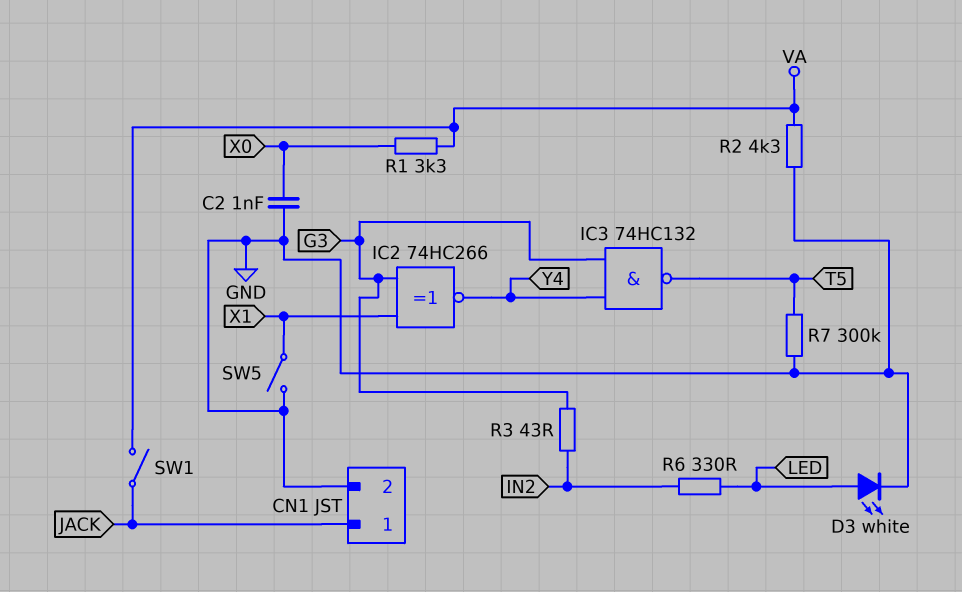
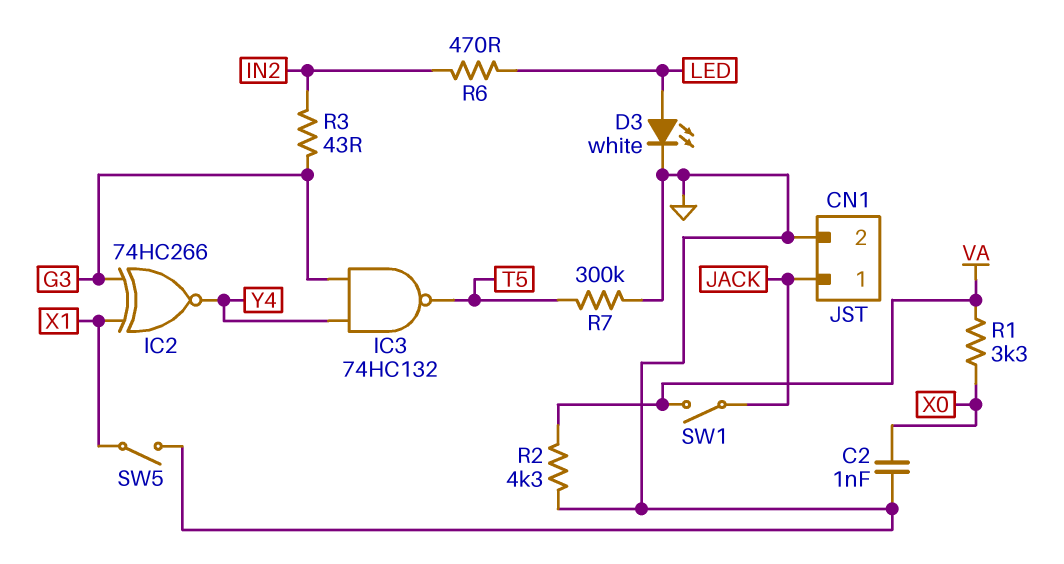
R6: 330 (IN2, LED) -> 470 (IN2, LED)

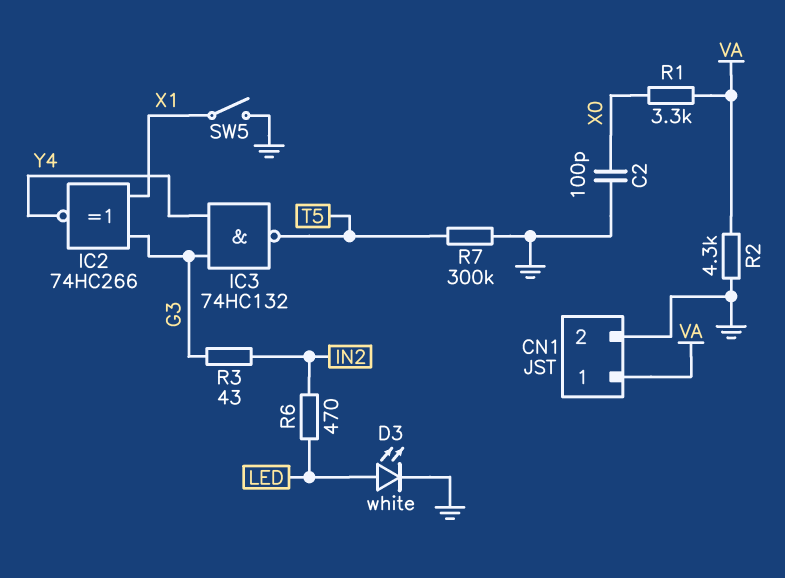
C2: 1nF (GND, X0) -> 100pF (GND, X0)
CN1 pin 1: JACK -> VA
SW1: switch (JACK, VA) -> none

